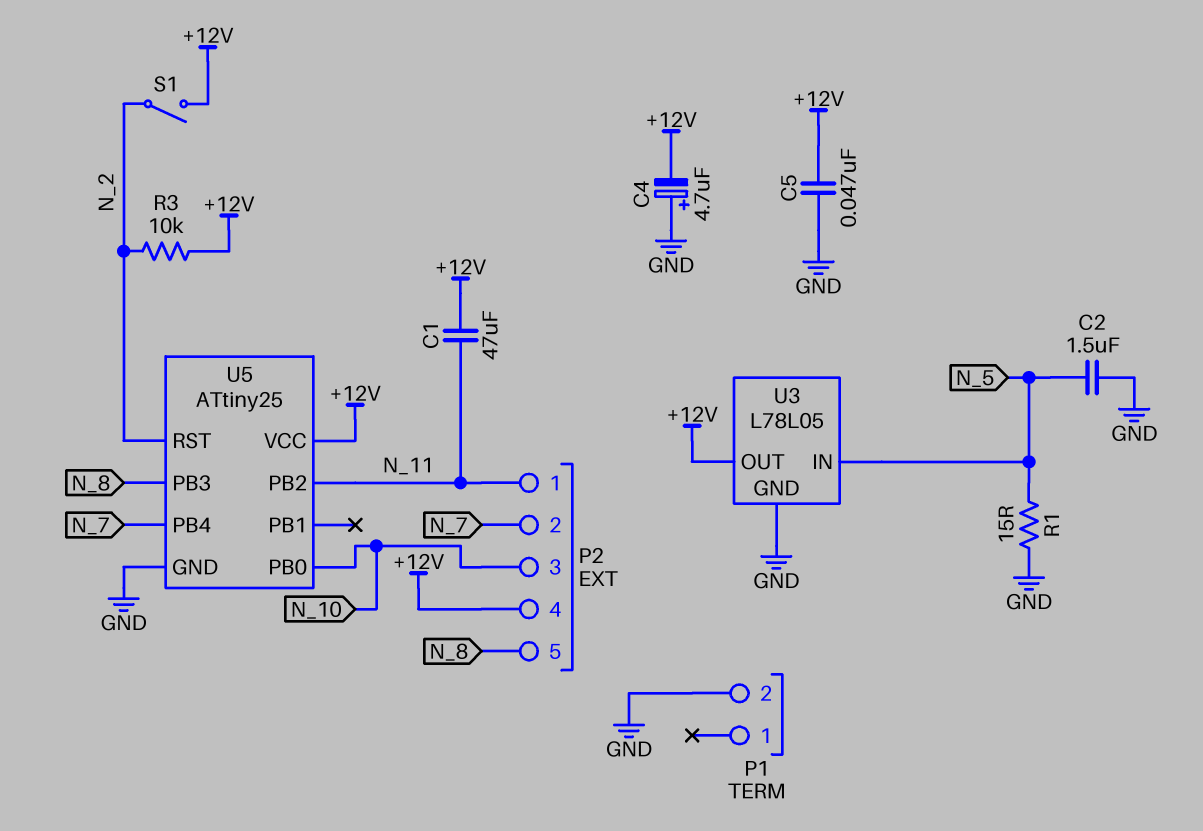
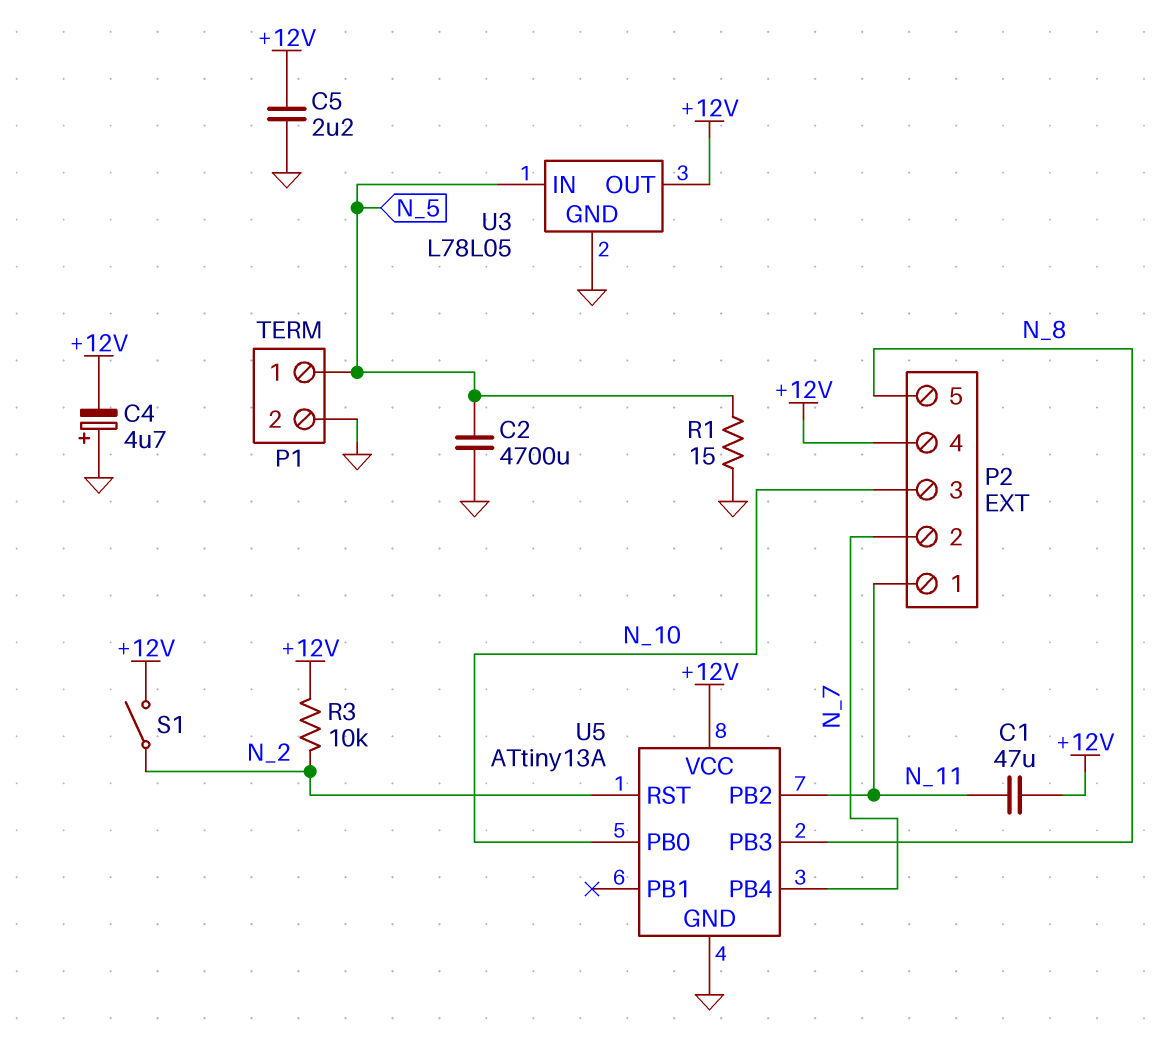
C2: 1.5uF (GND, N_5) -> 4700uF (GND, N_5)
C5: 47nF (+12V, GND) -> 2.2uF (+12V, GND)
P1 pin 1: none -> N_5
U5: ATtiny25 -> ATtiny13A

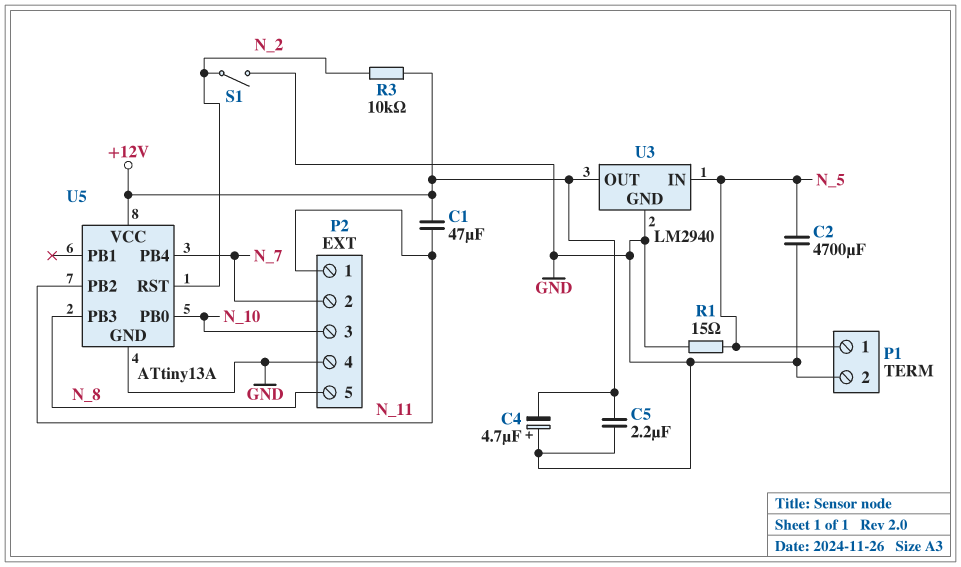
P2 pin 4: +12V -> GND
S1: switch (+12V, N_2) -> switch (GND, N_2)
U3: L78L05 -> LM2940

